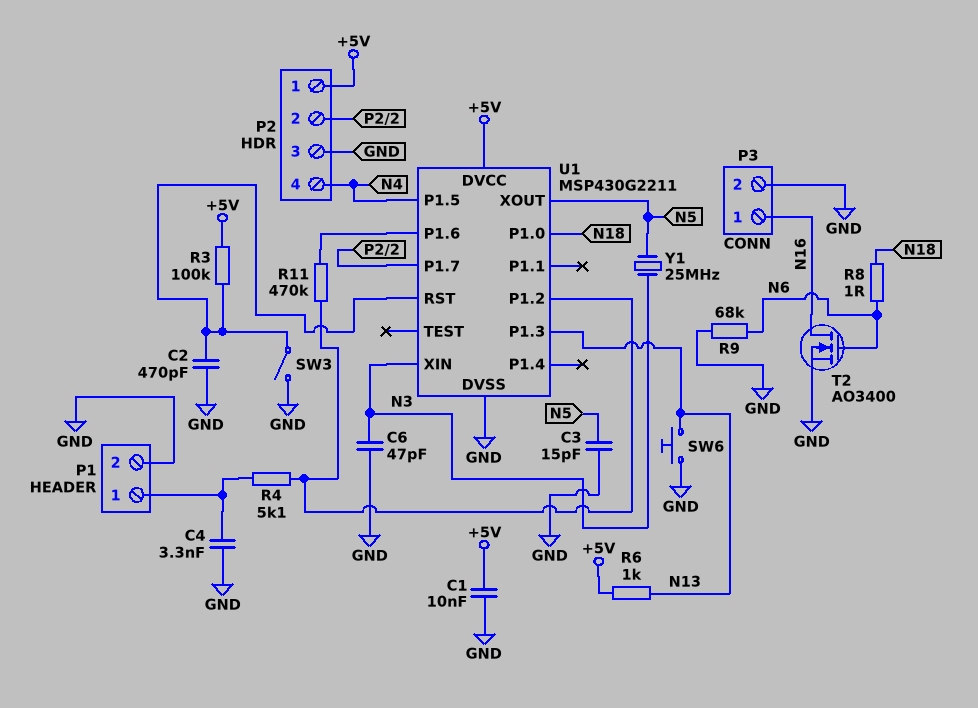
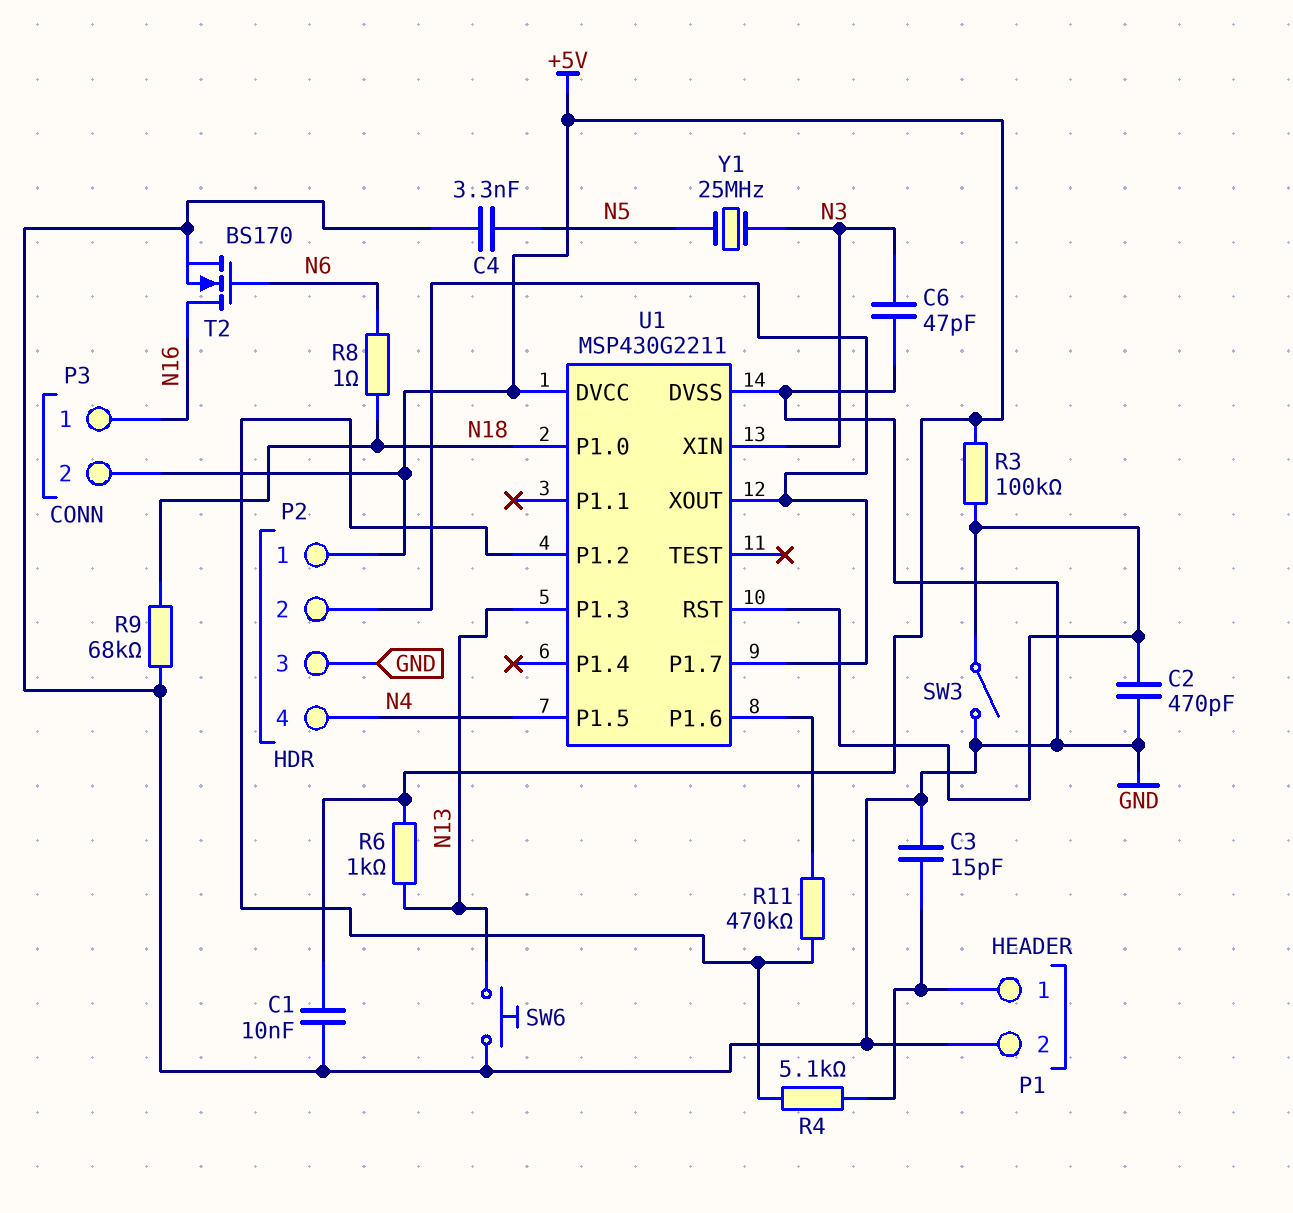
C3: 15pF (GND, N5) -> 15pF (GND, P1/1)
C4: 3.3nF (GND, P1/1) -> 3.3nF (GND, N5)
P3 pin 2: GND -> +5V
R9: 68k (GND, N6) -> 68k (GND, N18)
T2: NMOS AO3400 (G N6, D N16, S GND) -> NMOS BS170 (G N6, D N16, S GND)
U1 pin XOUT: N5 -> P2/2

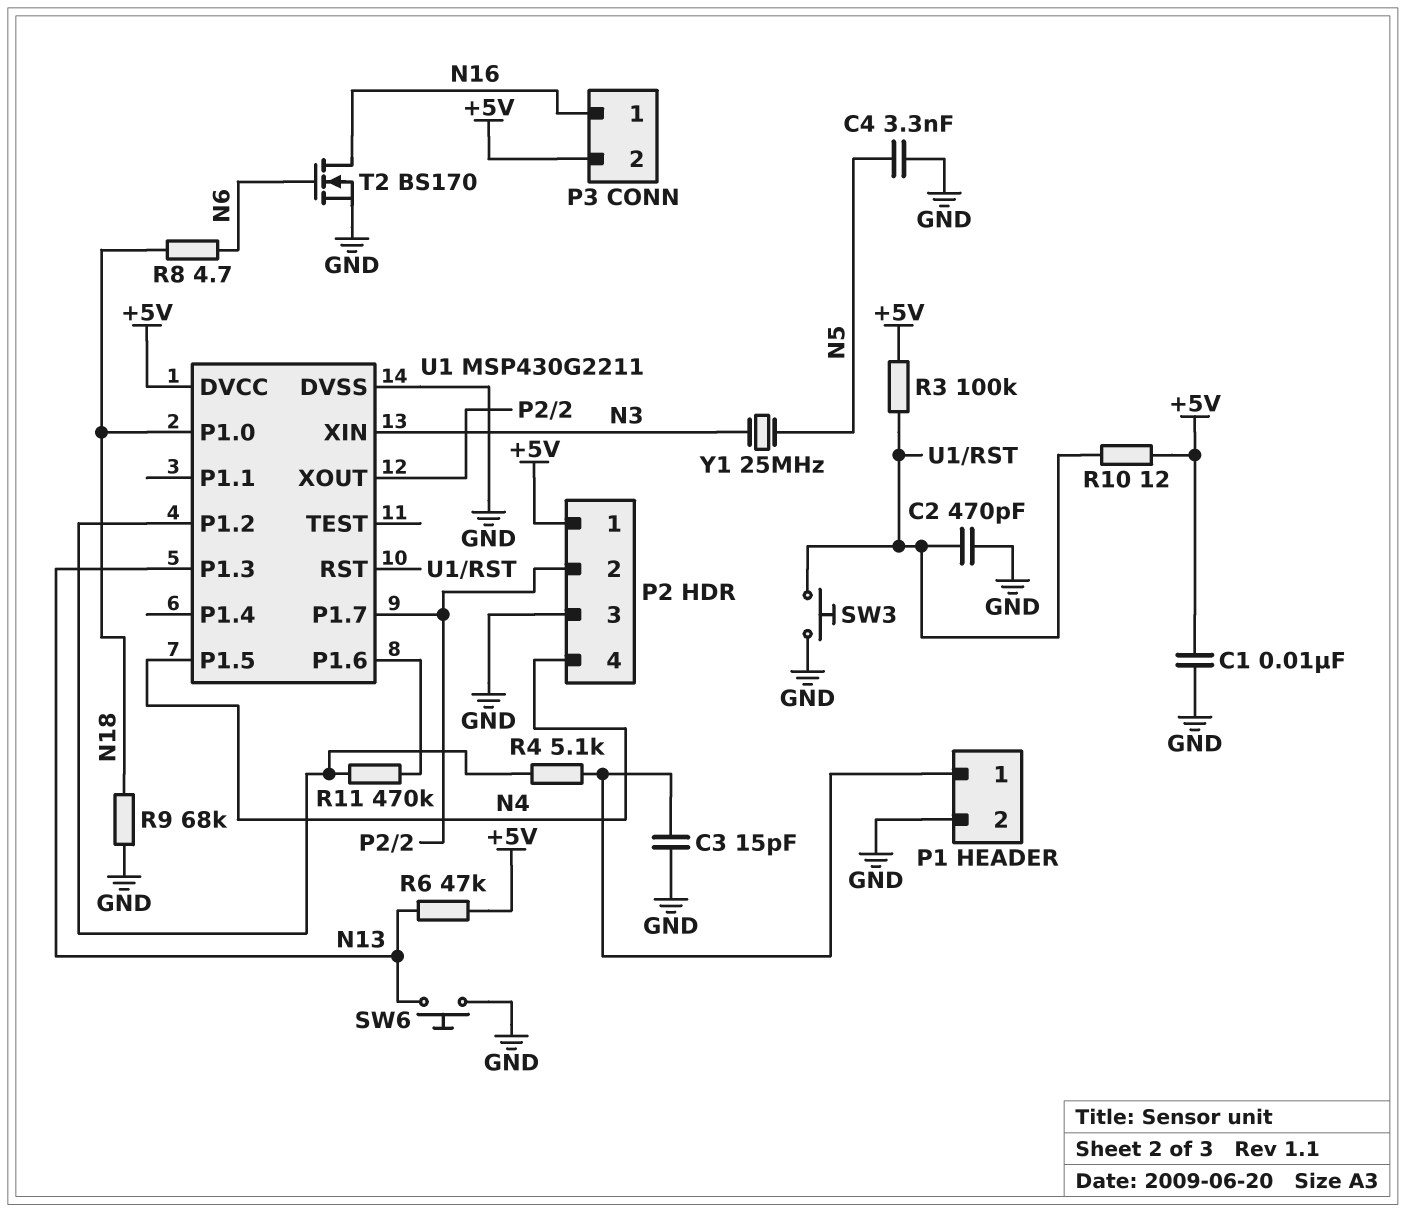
C6: 47pF (GND, N3) -> none
R6: 1k (+5V, N13) -> 47k (+5V, N13)
R8: 1 (N6, N18) -> 4.7 (N6, N18)
R10: none -> 12 (+5V, U1/RST)
SW3: switch (GND, U1/RST) -> button (GND, U1/RST)

